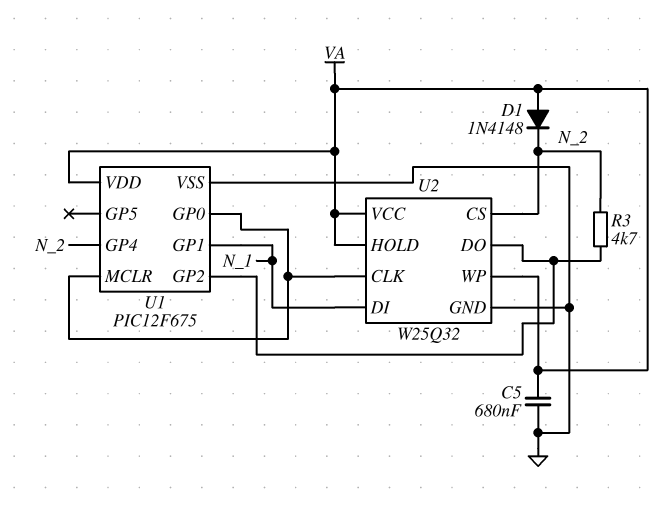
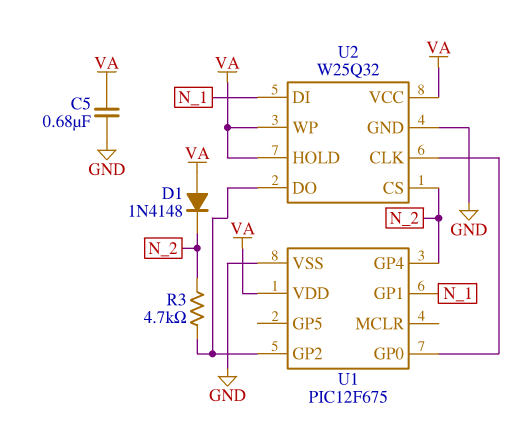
U1 pin MCLR: U1/GP0 -> none

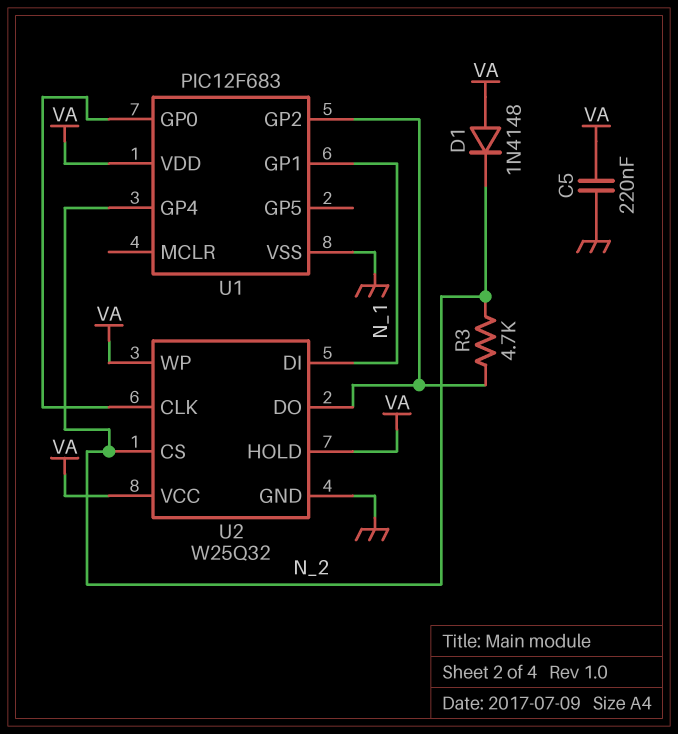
C5: 680nF (GND, VA) -> 220nF (GND, VA)
U1: PIC12F675 -> PIC12F683

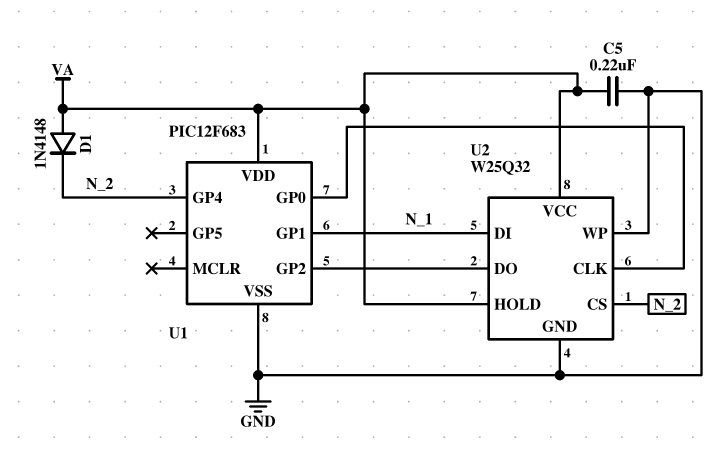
R3: 4.7k (N_2, U1/GP2) -> none
U2 pin WP: VA -> GND

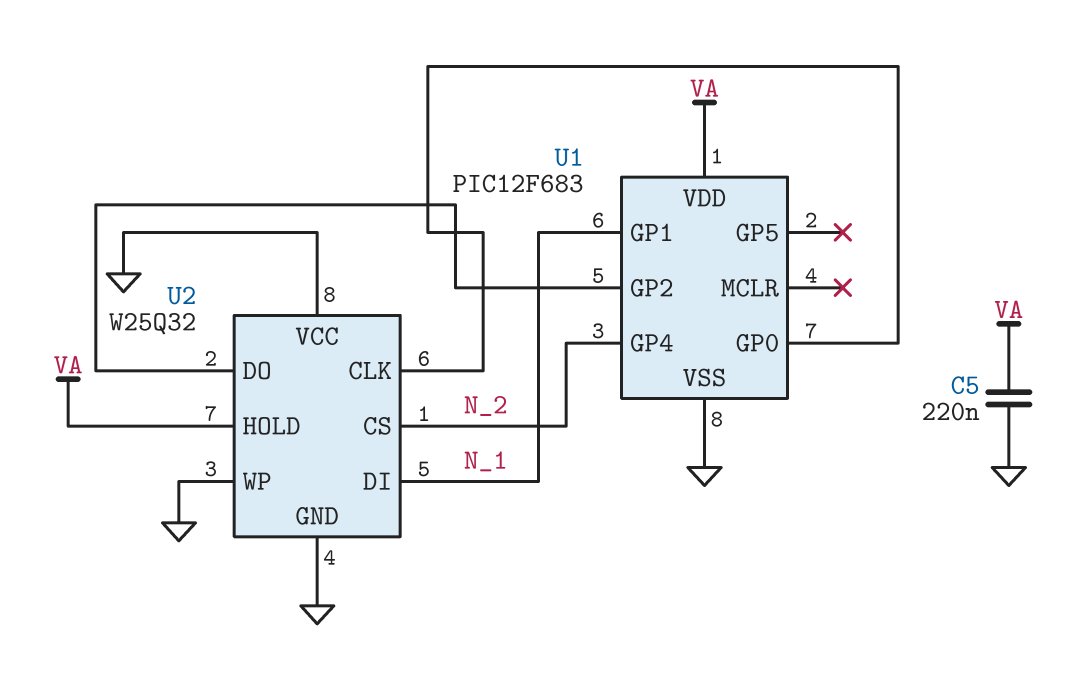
D1: diode 1N4148 (A VA, K N_2) -> none
U2 pin VCC: VA -> GND

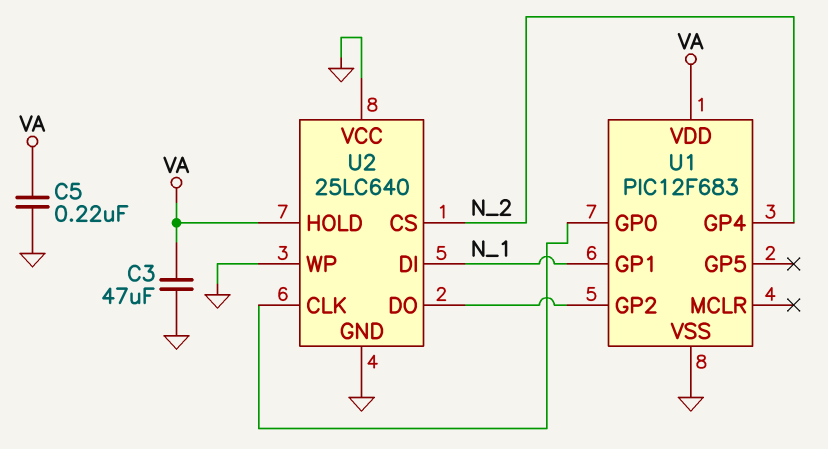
C3: none -> 47uF (GND, VA)
U2: W25Q32 -> 25LC640

